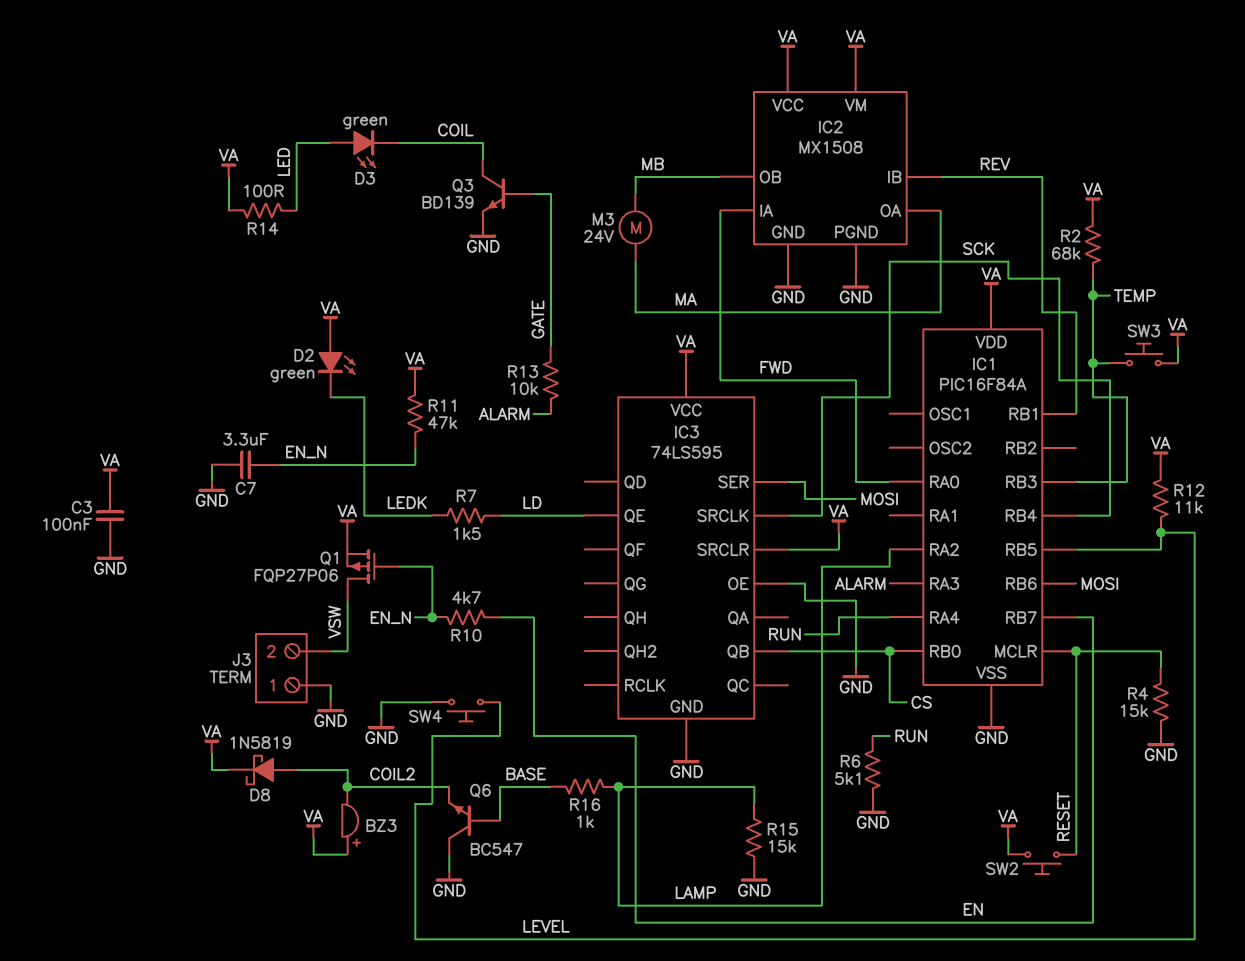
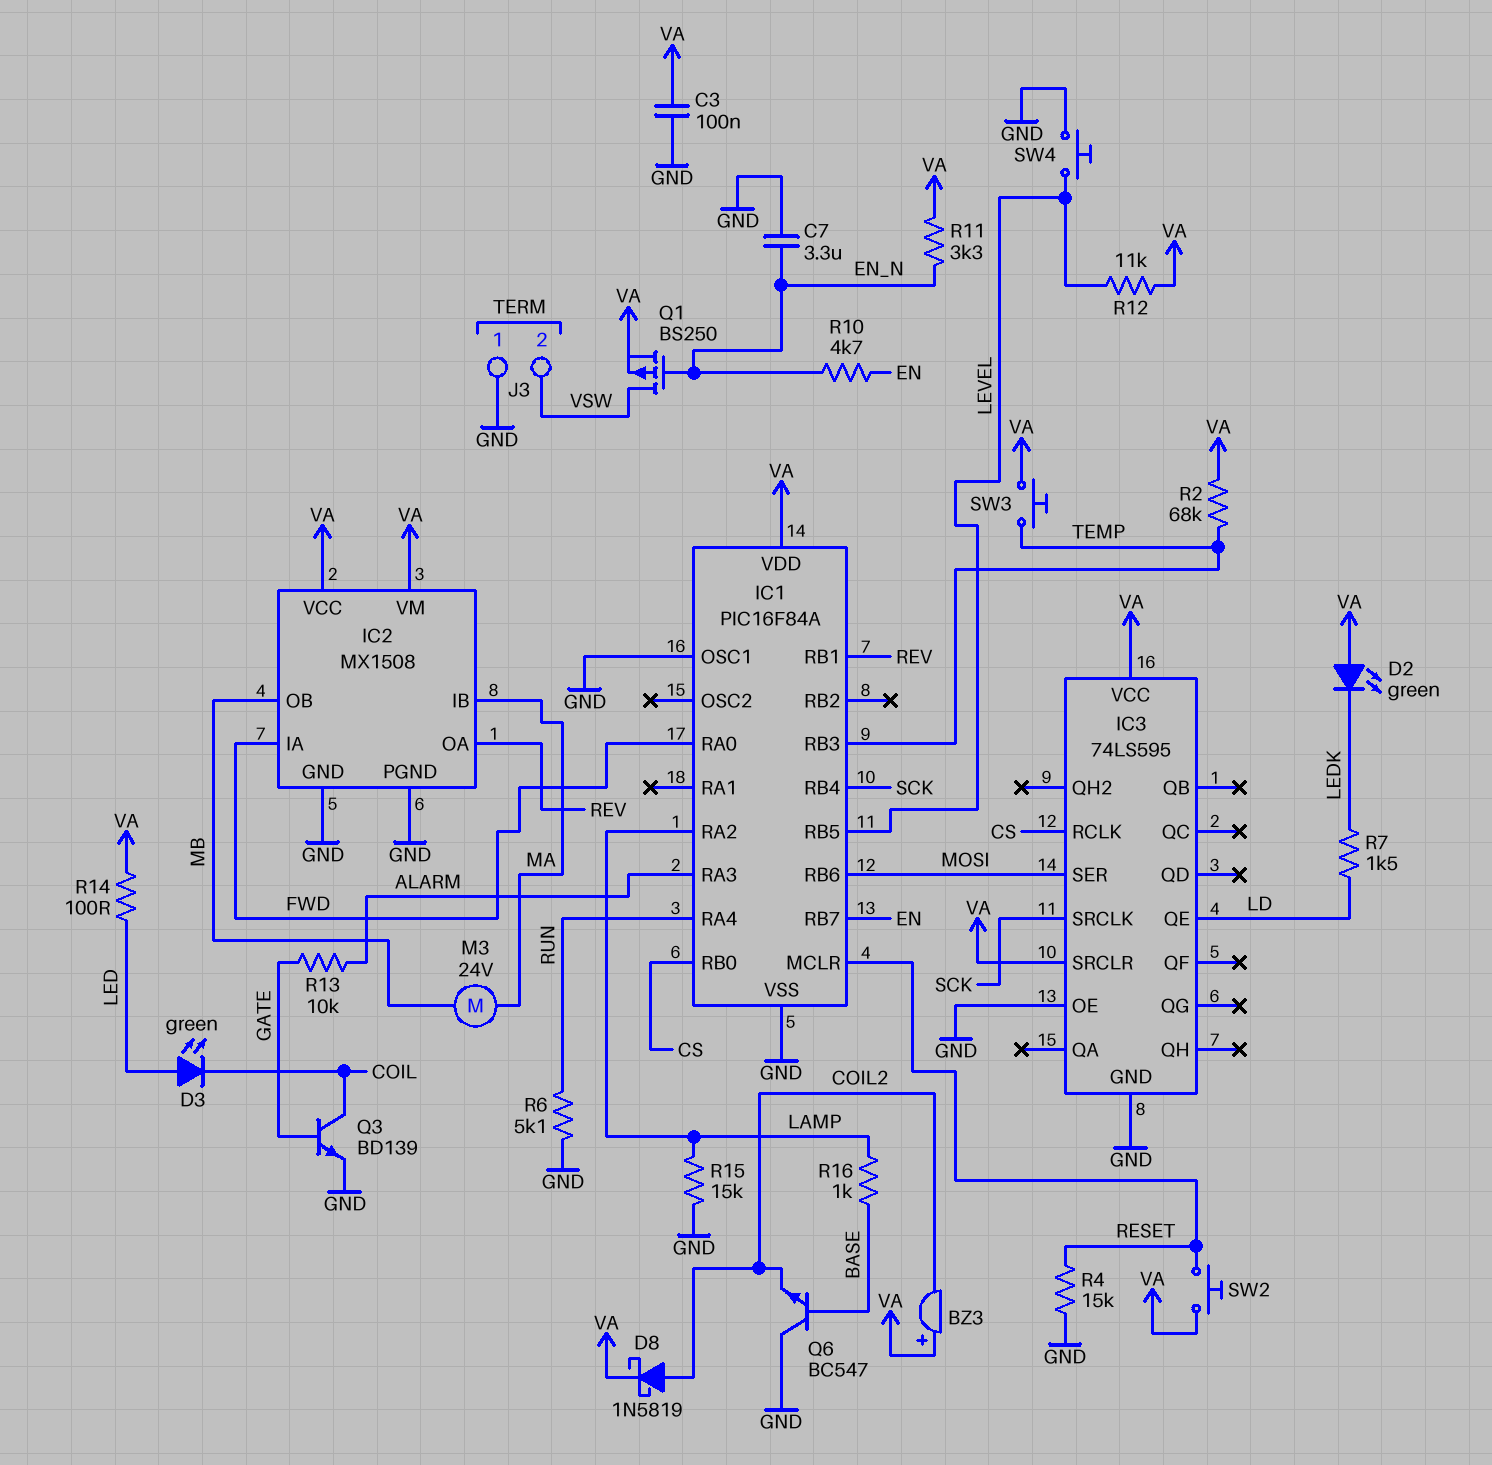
IC1 pin OSC1: none -> GND
IC2 pin IB: REV -> MA
IC2 pin OA: MA -> REV
IC3 pin QB: CS -> none
IC3 pin RCLK: none -> CS
Q1: PMOS FQP27P06 (G EN_N, D VSW, S VA) -> PMOS BS250 (G EN_N, D VSW, S VA)
R11: 47k (EN_N, VA) -> 3.3k (EN_N, VA)

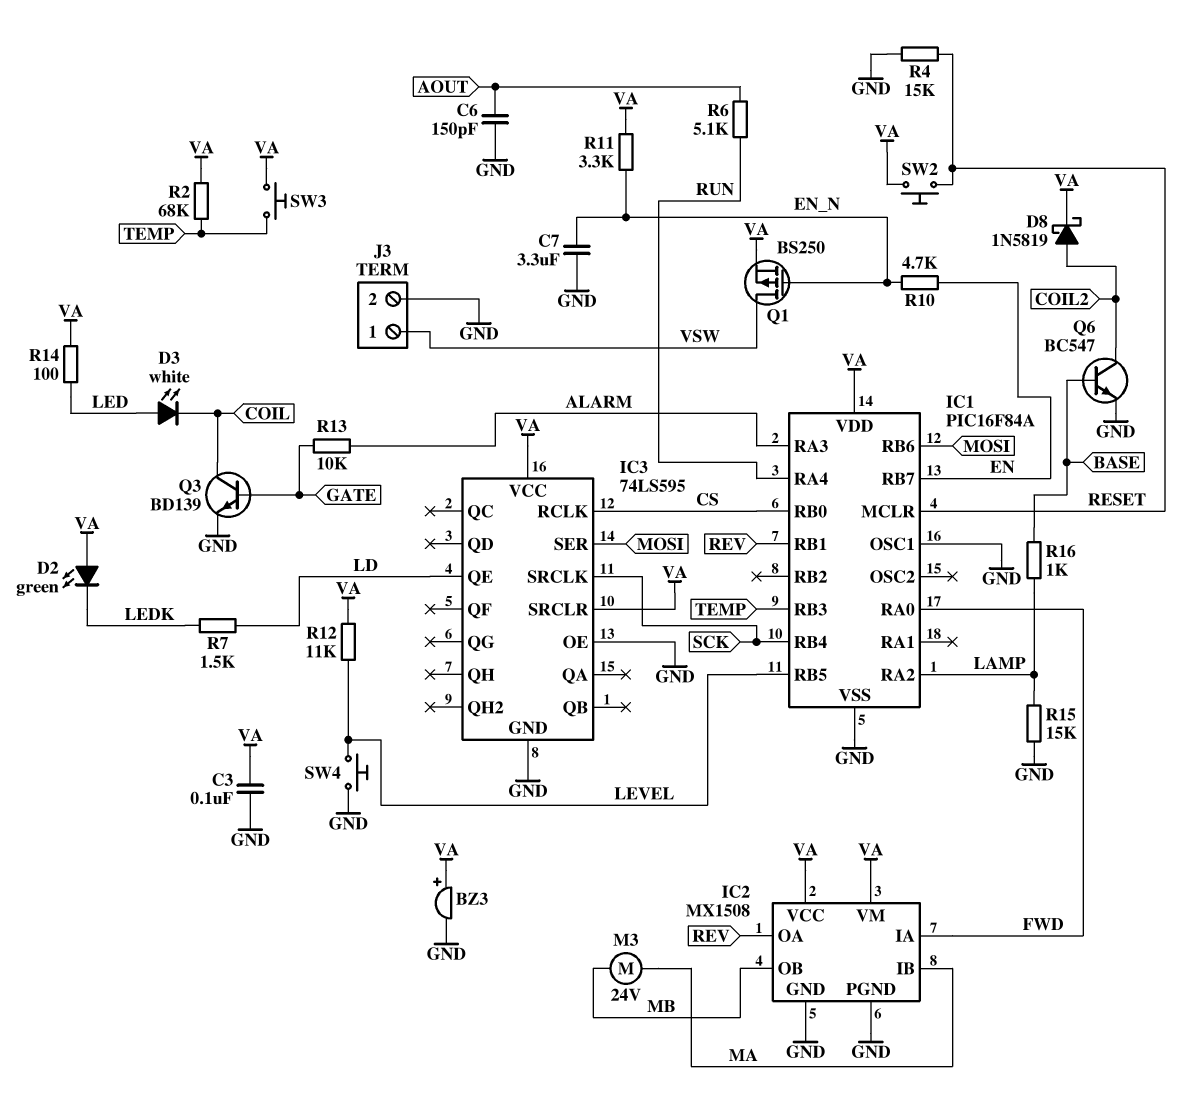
BZ3: buzzer (plus VA, minus COIL2) -> buzzer (plus VA, minus GND)
C6: none -> 150pF (AOUT, GND)
D3: LED green (A LED, K COIL) -> LED white (A LED, K COIL)
J3 pin 1: GND -> VSW
J3 pin 2: VSW -> GND
Q6: NPN BC547 (B BASE, C GND, E COIL2) -> NPN BC547 (B BASE, C COIL2, E GND)
R6: 5.1k (GND, RUN) -> 5.1k (AOUT, RUN)

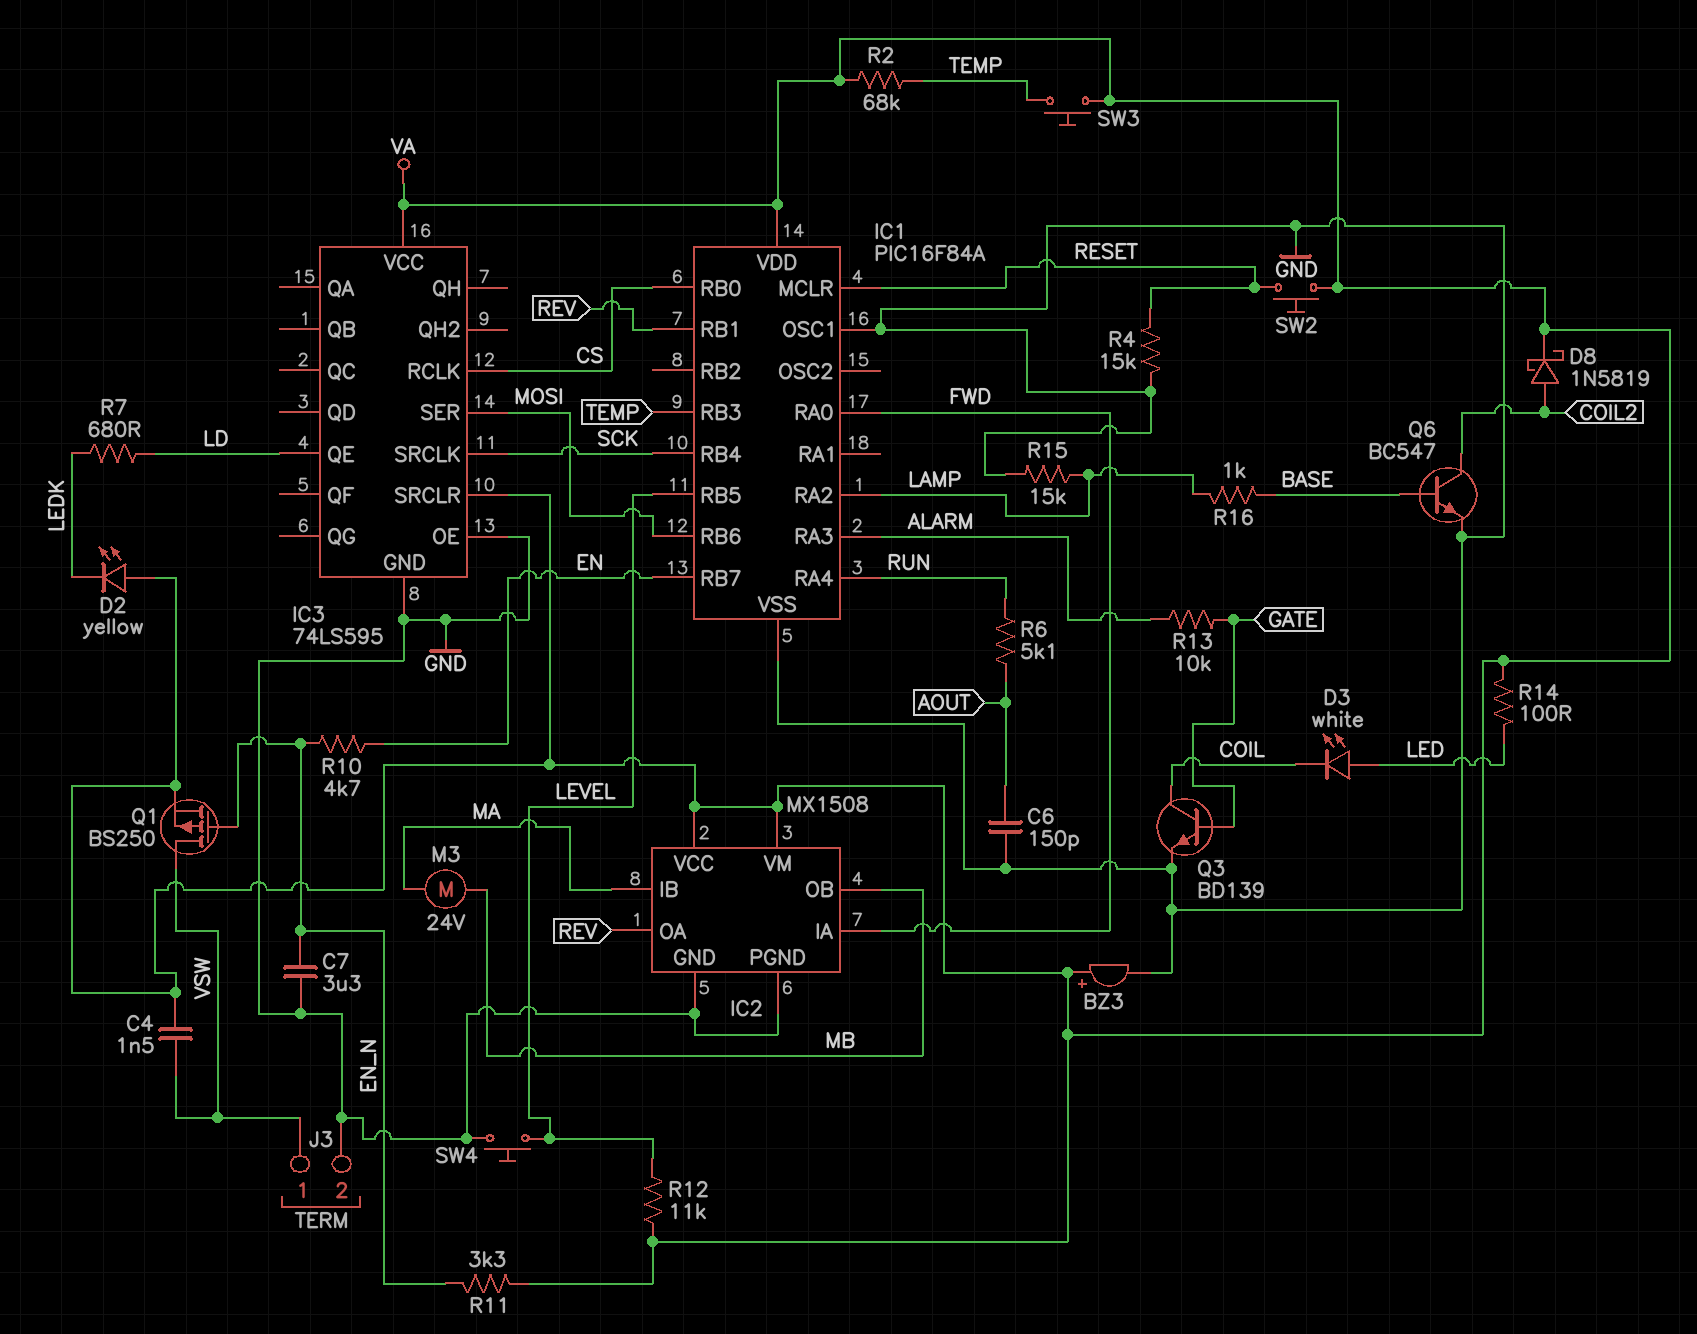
C3: 100nF (GND, VA) -> none
C4: none -> 1.5nF (VA, VSW)
D2: LED green (A VA, K LEDK) -> LED yellow (A VA, K LEDK)
R7: 1.5k (LD, LEDK) -> 680 (LD, LEDK)

